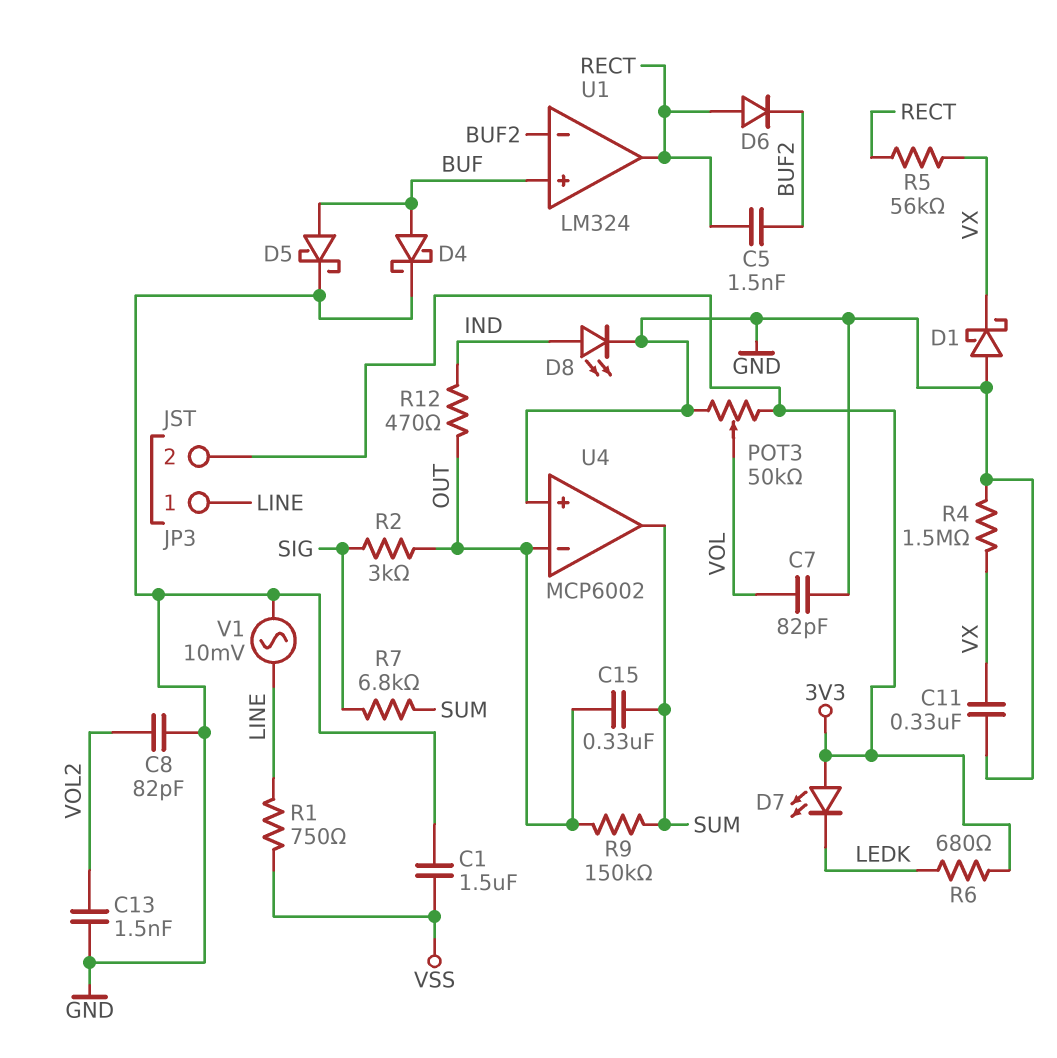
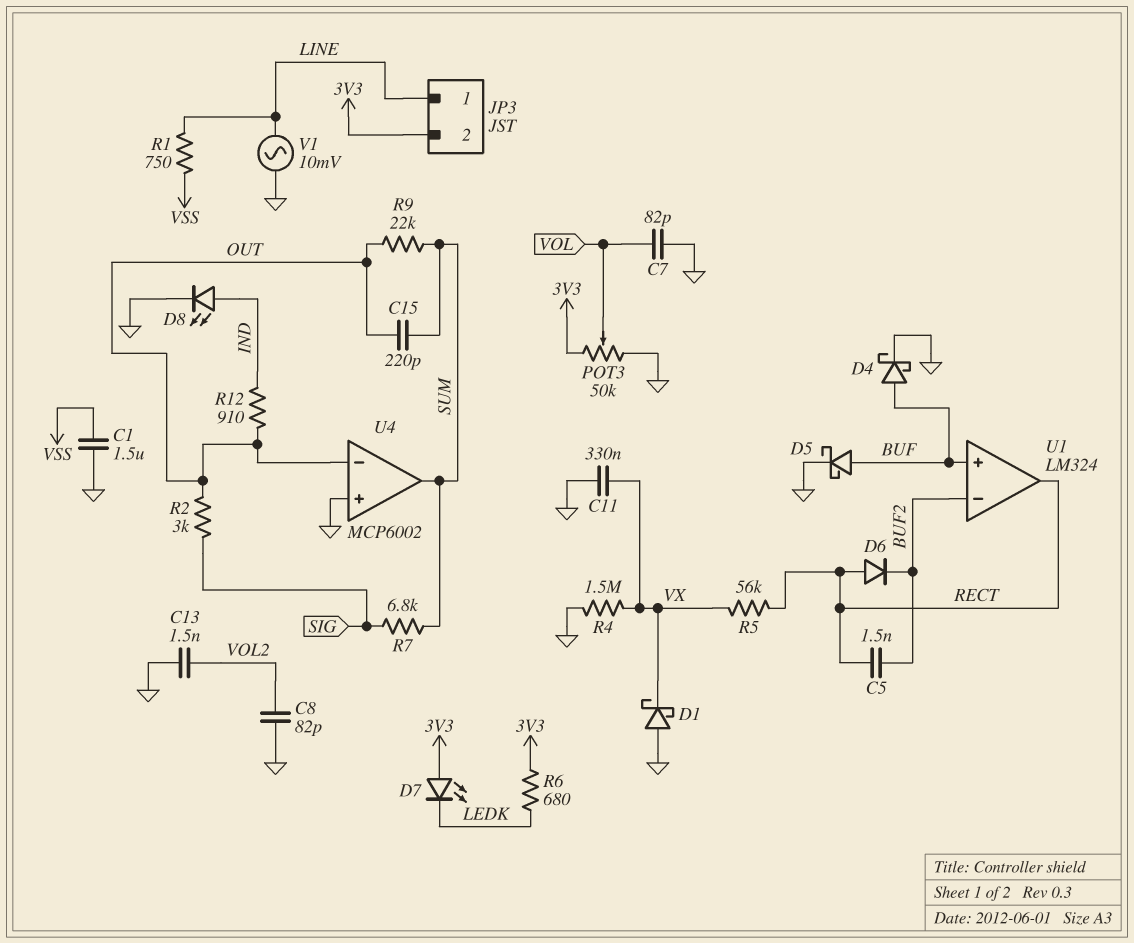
C15: 330nF (OUT, SUM) -> 220pF (OUT, SUM)
R9: 150k (OUT, SUM) -> 22k (OUT, SUM)
R12: 470 (IND, OUT) -> 910 (IND, OUT)

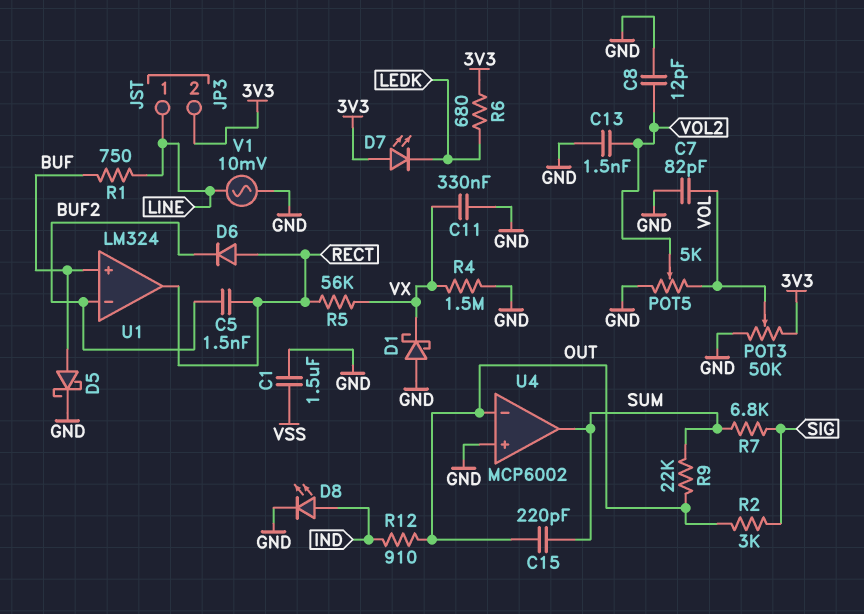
C8: 82pF (GND, VOL2) -> 12pF (GND, VOL2)
D4: schottky (A BUF, K GND) -> none
POT5: none -> 5k (GND, VOL, wiper VOL2)
R1: 750 (LINE, VSS) -> 750 (BUF, LINE)

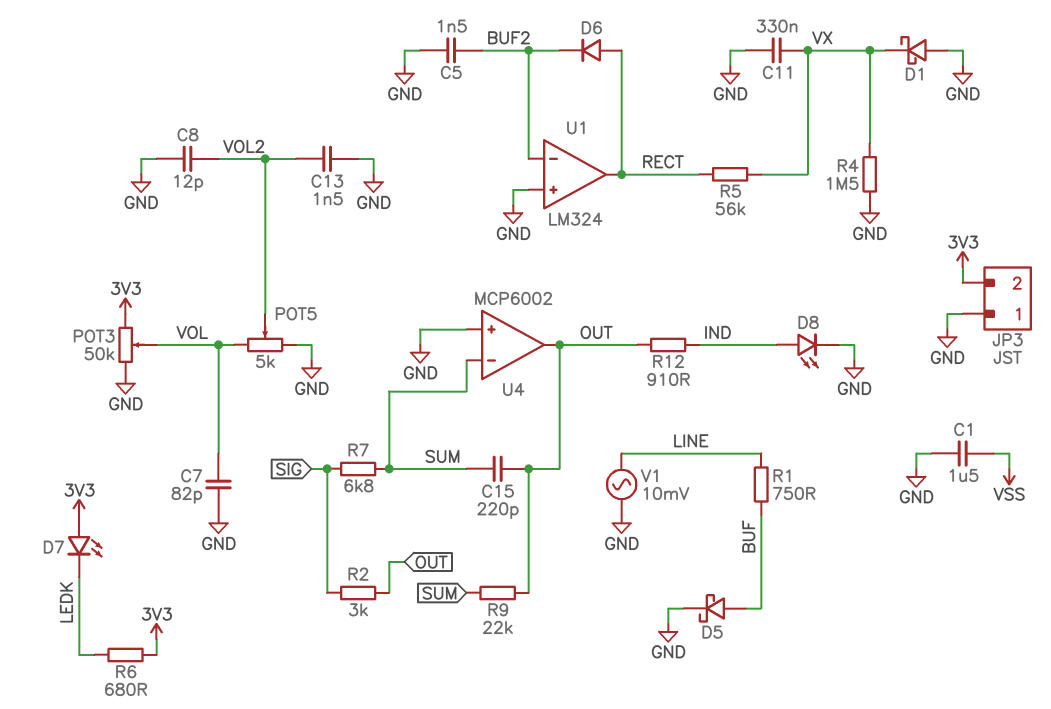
C5: 1.5nF (BUF2, RECT) -> 1.5nF (BUF2, GND)
JP3 pin 1: LINE -> GND
U1 pin in+: BUF -> GND
U4 pin in-: OUT -> SUM
U4 pin out: SUM -> OUT

